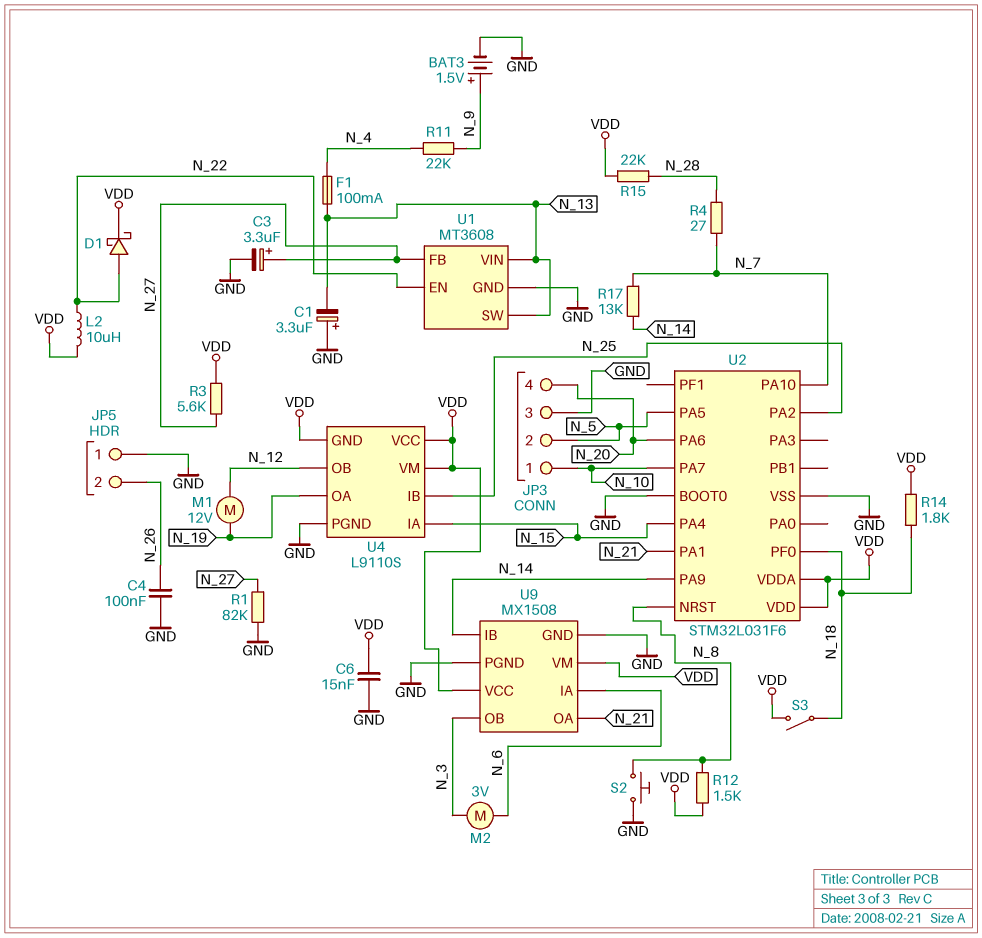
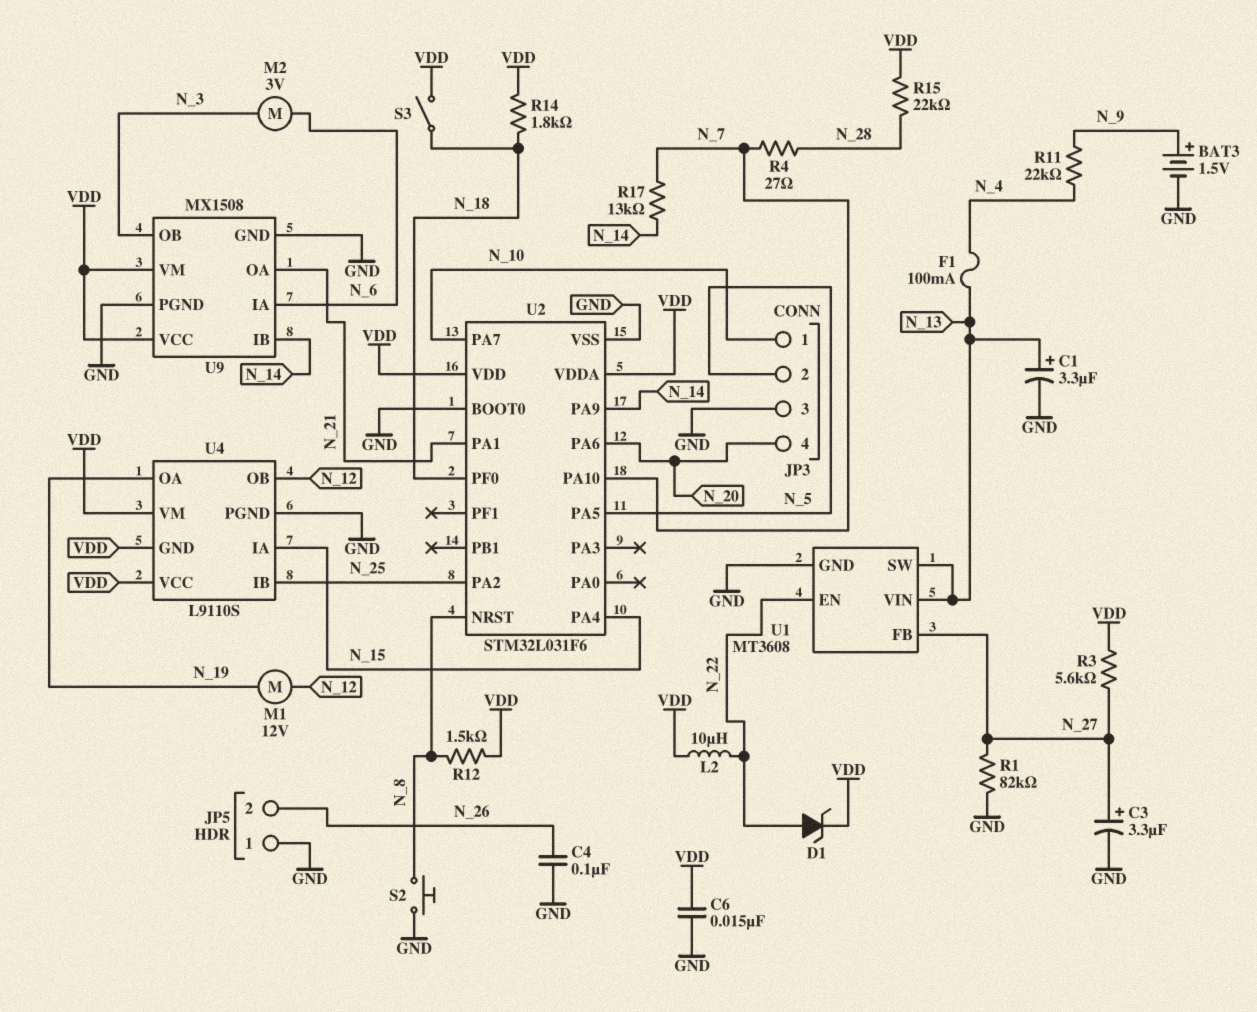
C1: 3.3uF (plus GND, minus N_13) -> 3.3uF (plus N_13, minus GND)
D1: schottky (A N_22, K VDD) -> zener (A N_22, K VDD)

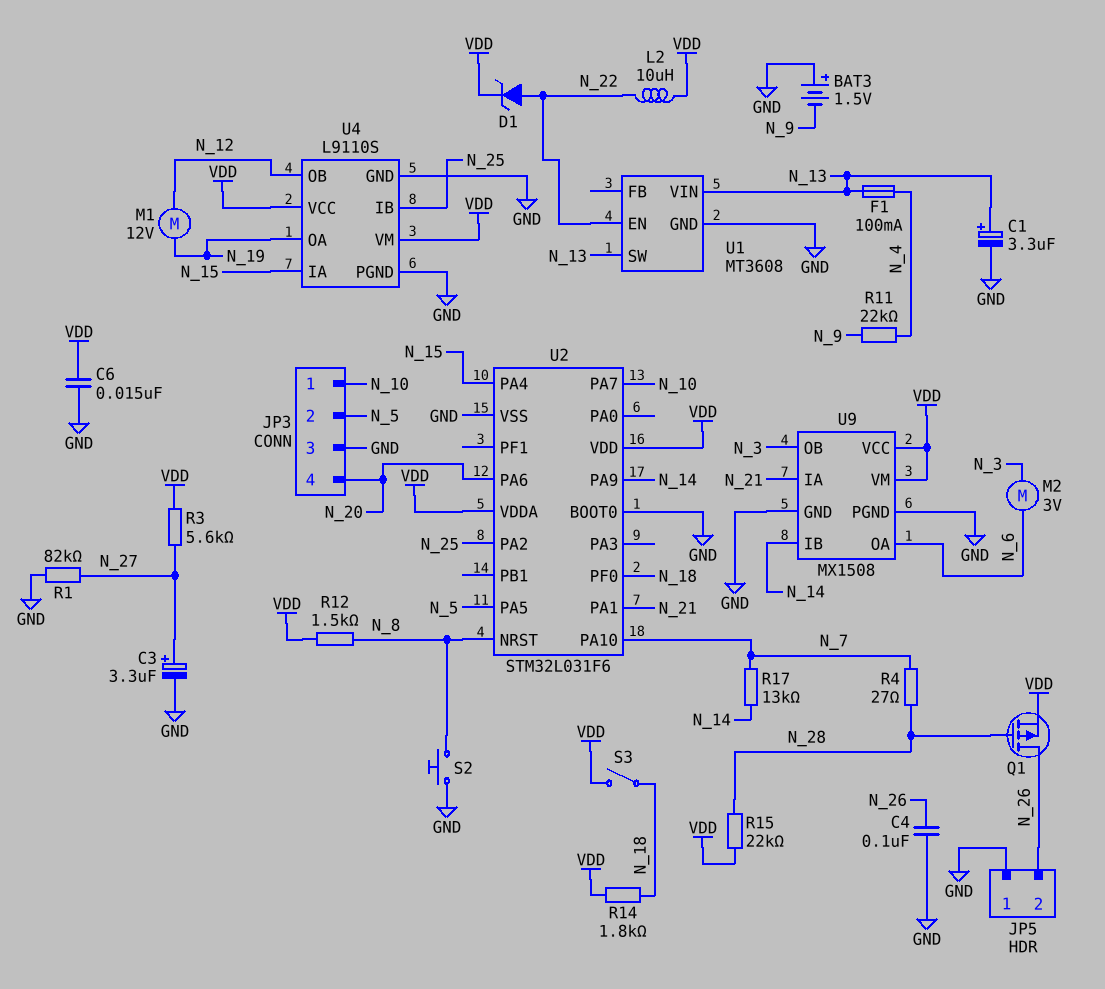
BAT3: 1.5V (plus N_9, minus GND) -> 1.5V (plus GND, minus N_9)
Q1: none -> PMOS (G N_28, D N_26, S VDD)
U1 pin FB: N_27 -> none
U4 pin GND: VDD -> GND
U9 pin IA: N_6 -> N_21
U9 pin OA: N_21 -> N_6

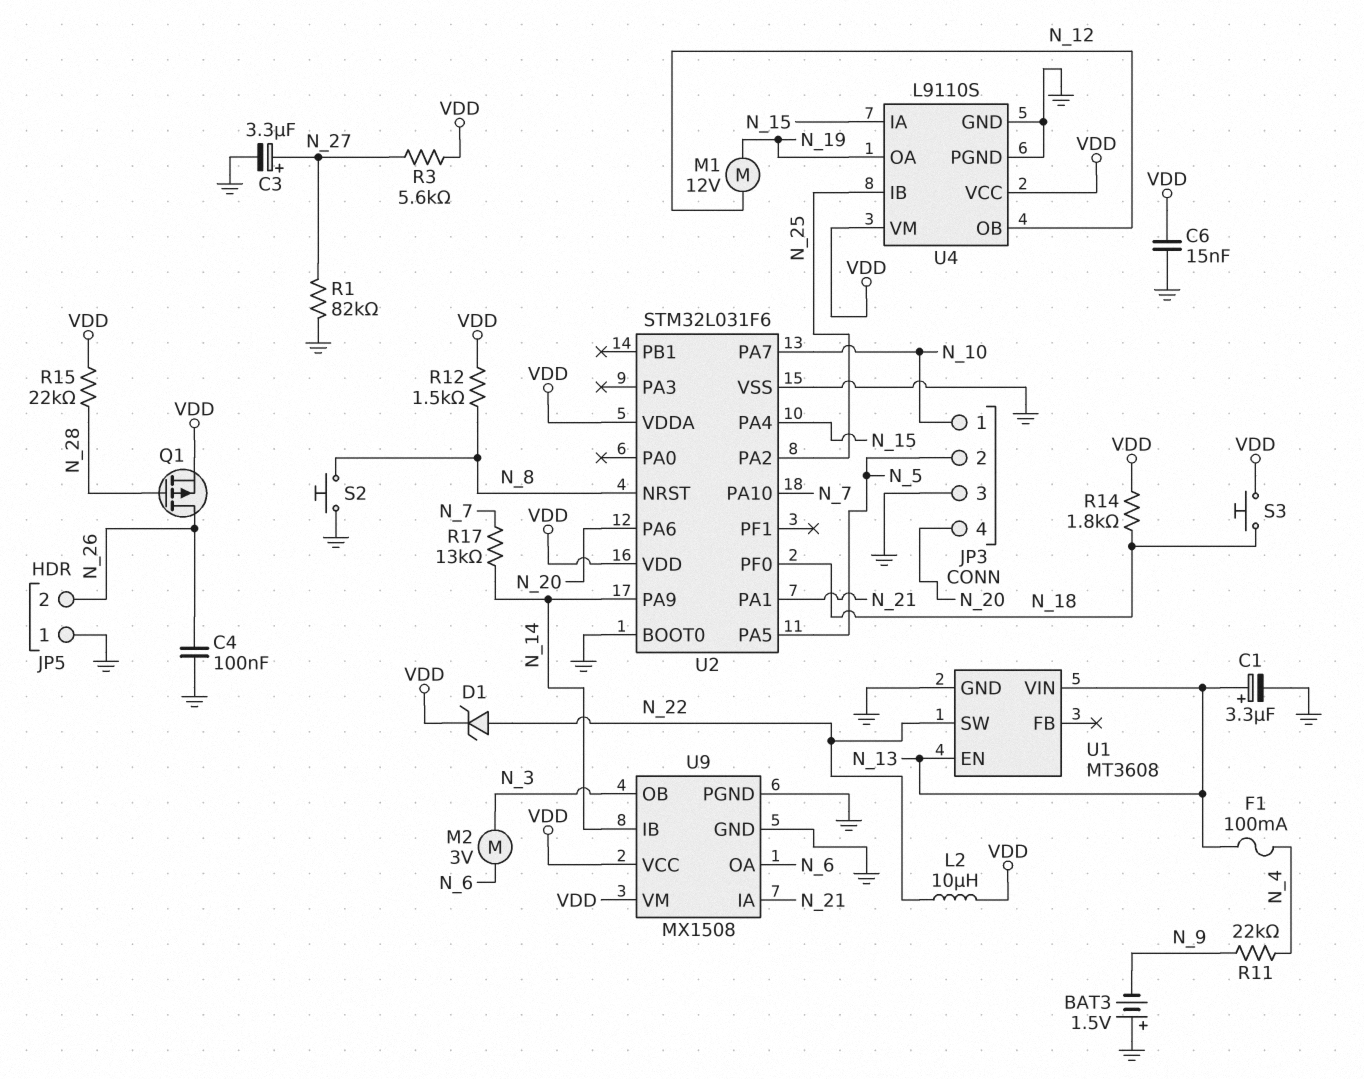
R4: 27 (N_7, N_28) -> none
S3: switch (N_18, VDD) -> button (N_18, VDD)
U1 pin EN: N_22 -> N_13
U1 pin SW: N_13 -> N_22

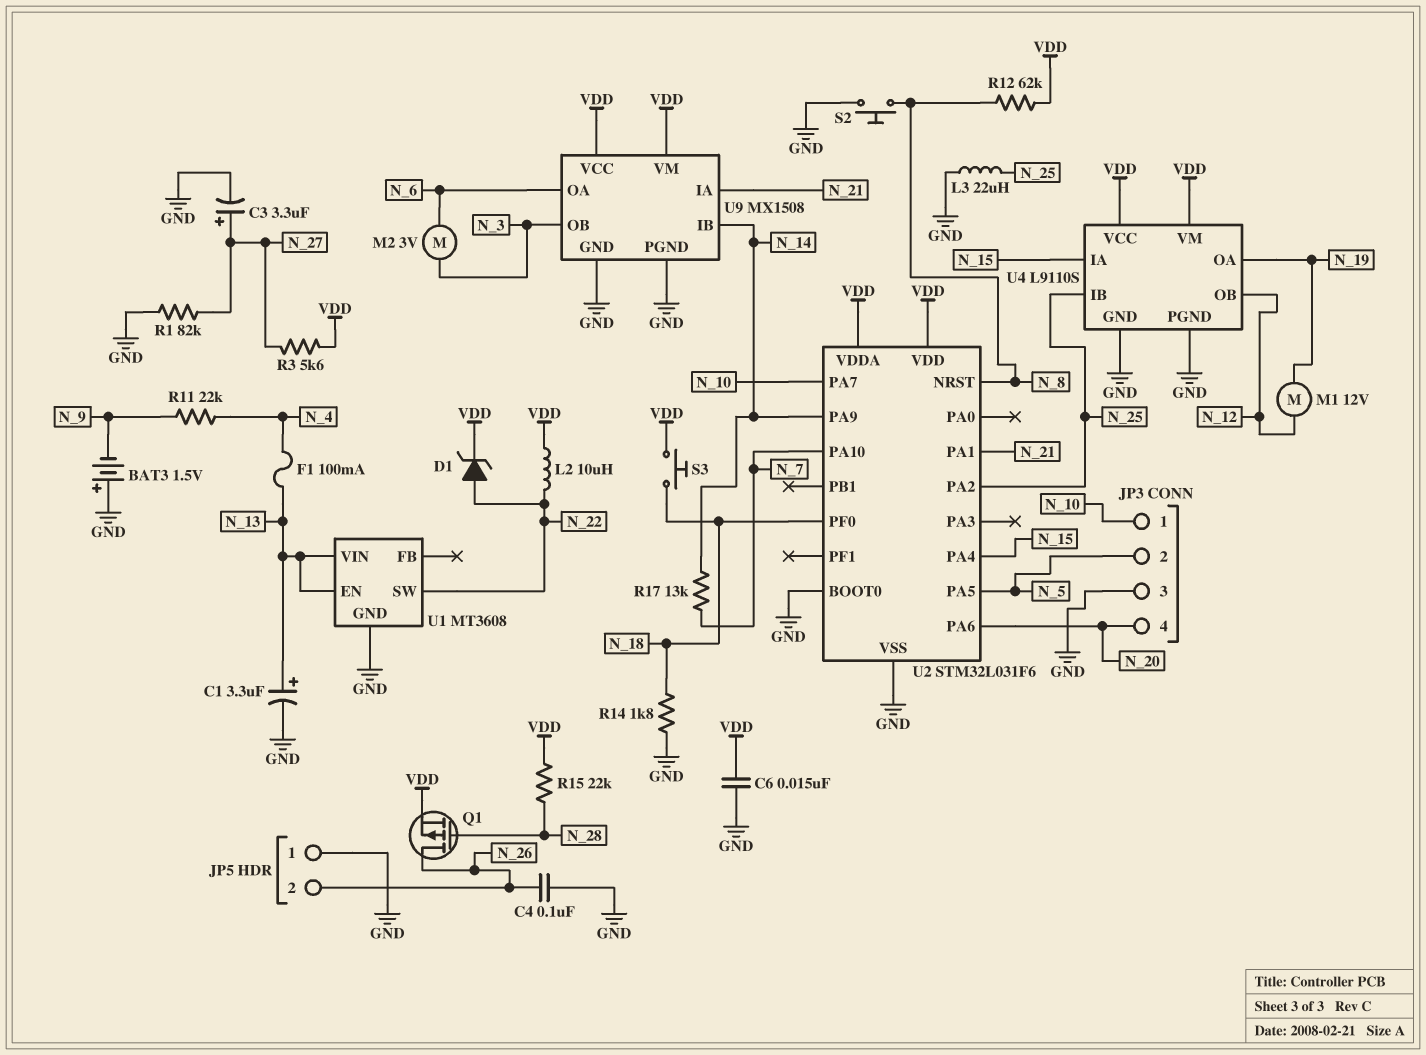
L3: none -> 22uH (GND, N_25)
R12: 1.5k (N_8, VDD) -> 62k (N_8, VDD)
R14: 1.8k (N_18, VDD) -> 1.8k (GND, N_18)

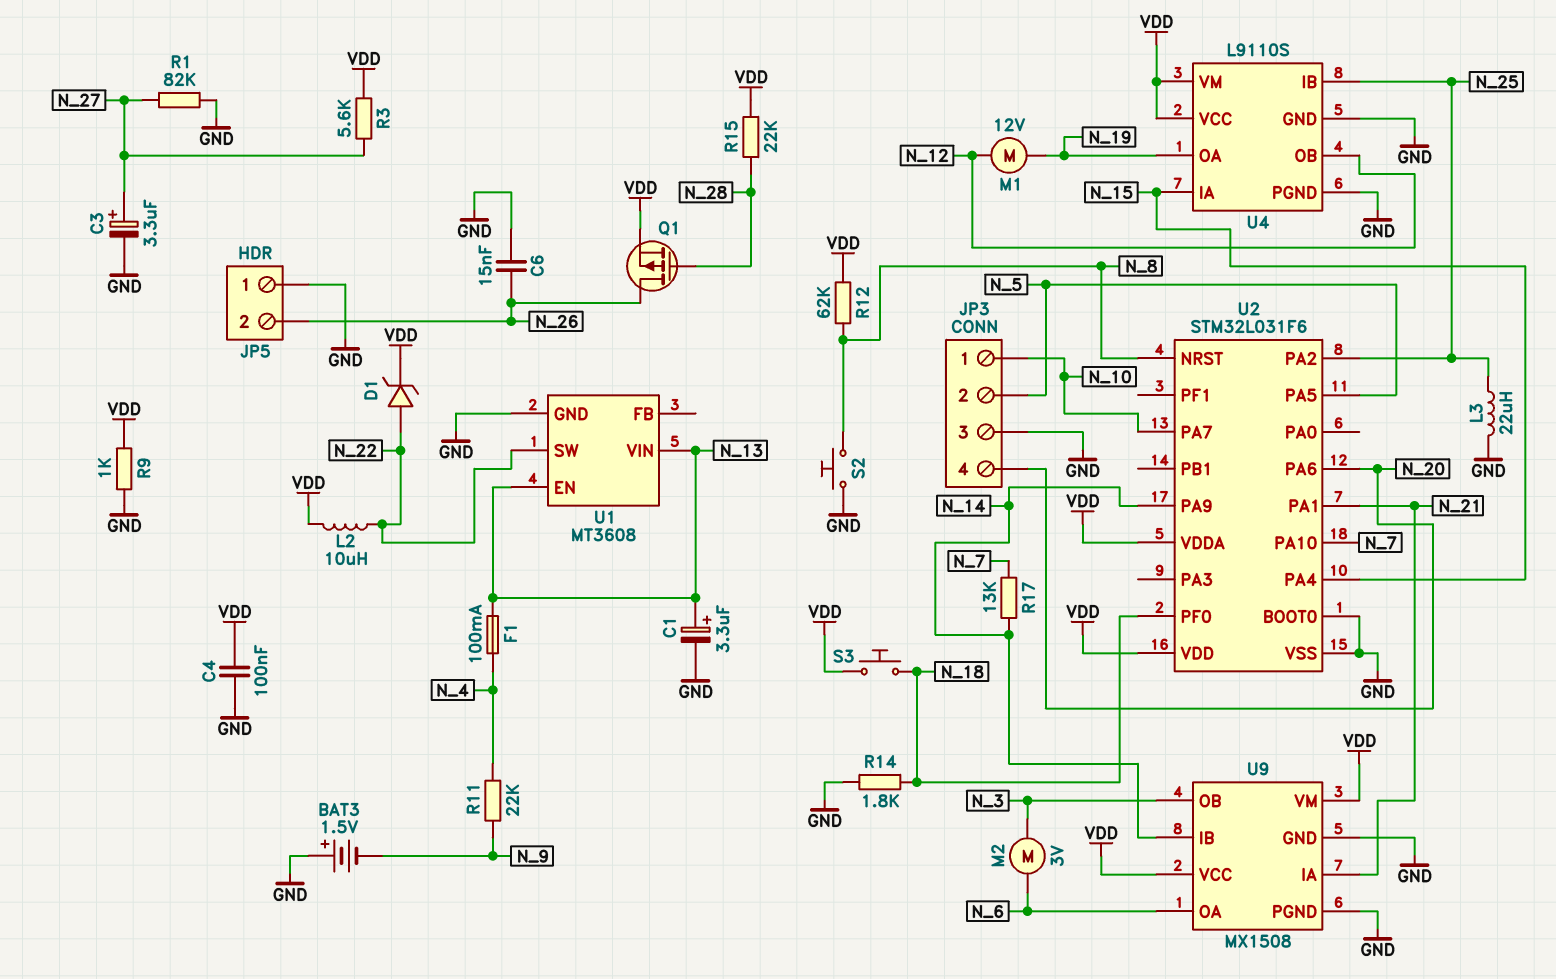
C4: 100nF (GND, N_26) -> 100nF (GND, VDD)
C6: 15nF (GND, VDD) -> 15nF (GND, N_26)
R9: none -> 1k (GND, VDD)

